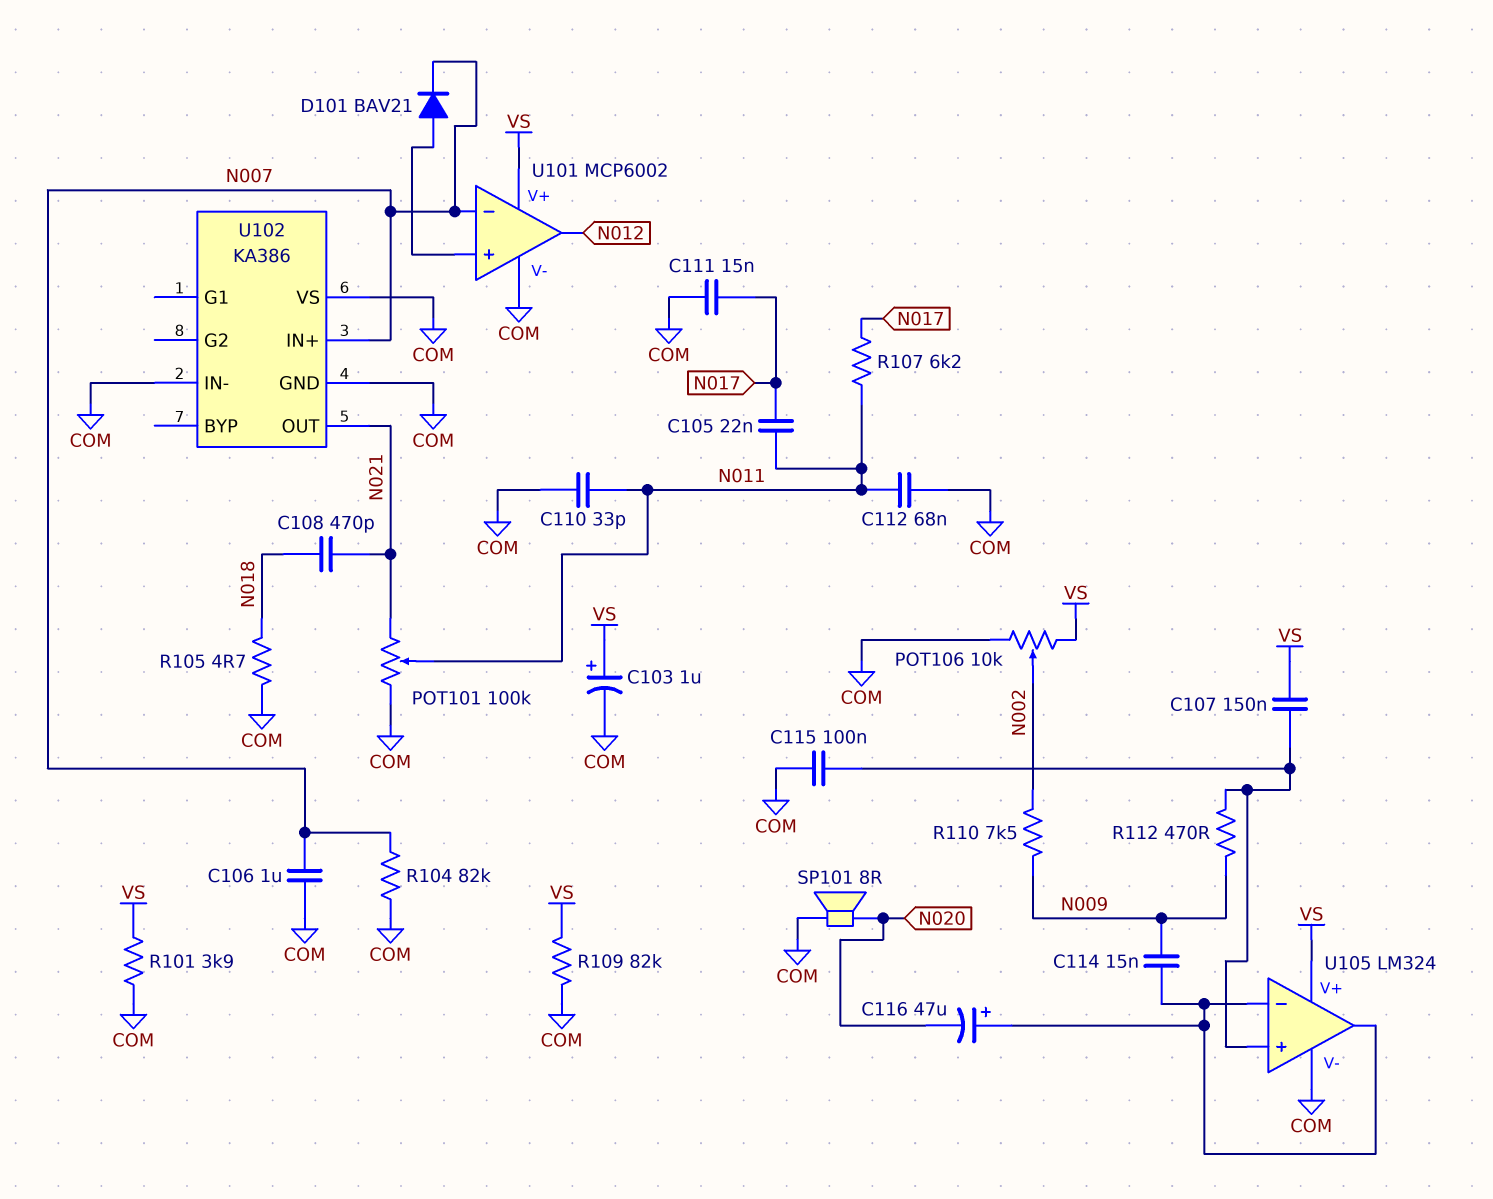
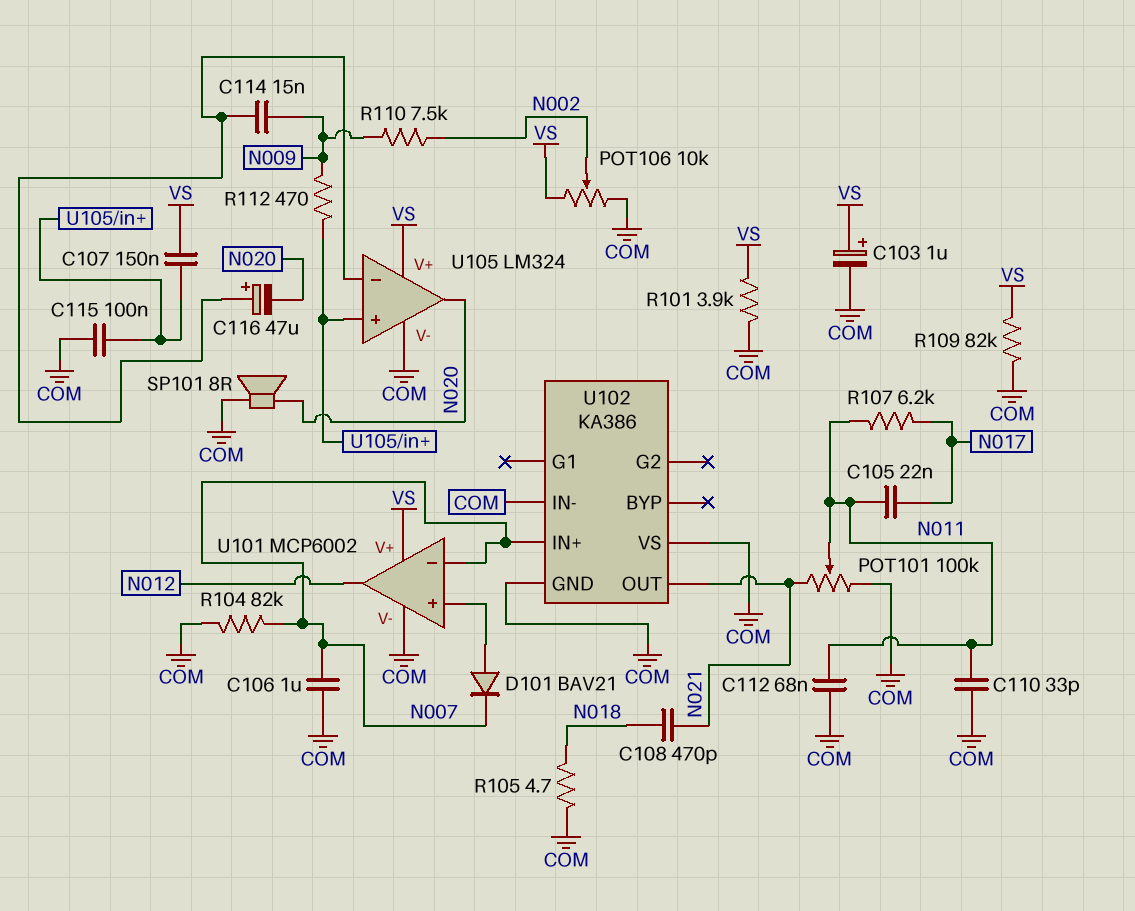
C111: 15nF (COM, N017) -> none
U105 pin out: U105/in- -> N020

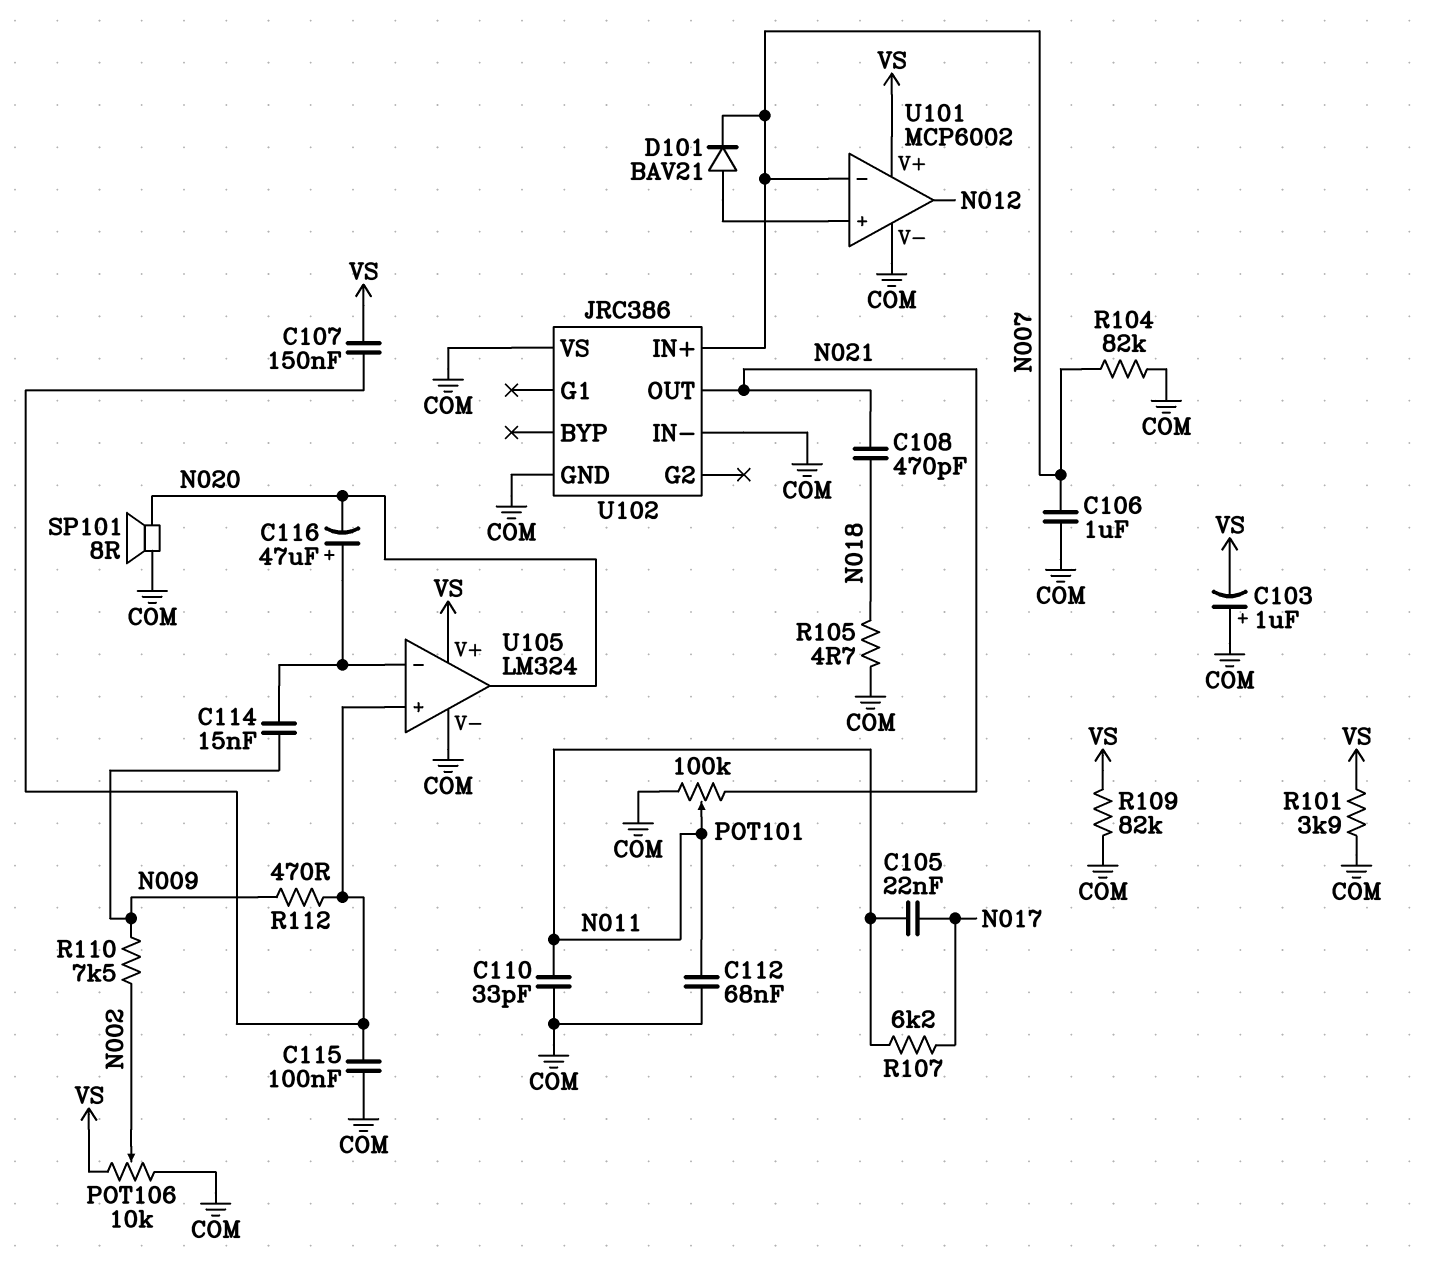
C103: 1uF (plus VS, minus COM) -> 1uF (plus COM, minus VS)
U102: KA386 -> JRC386

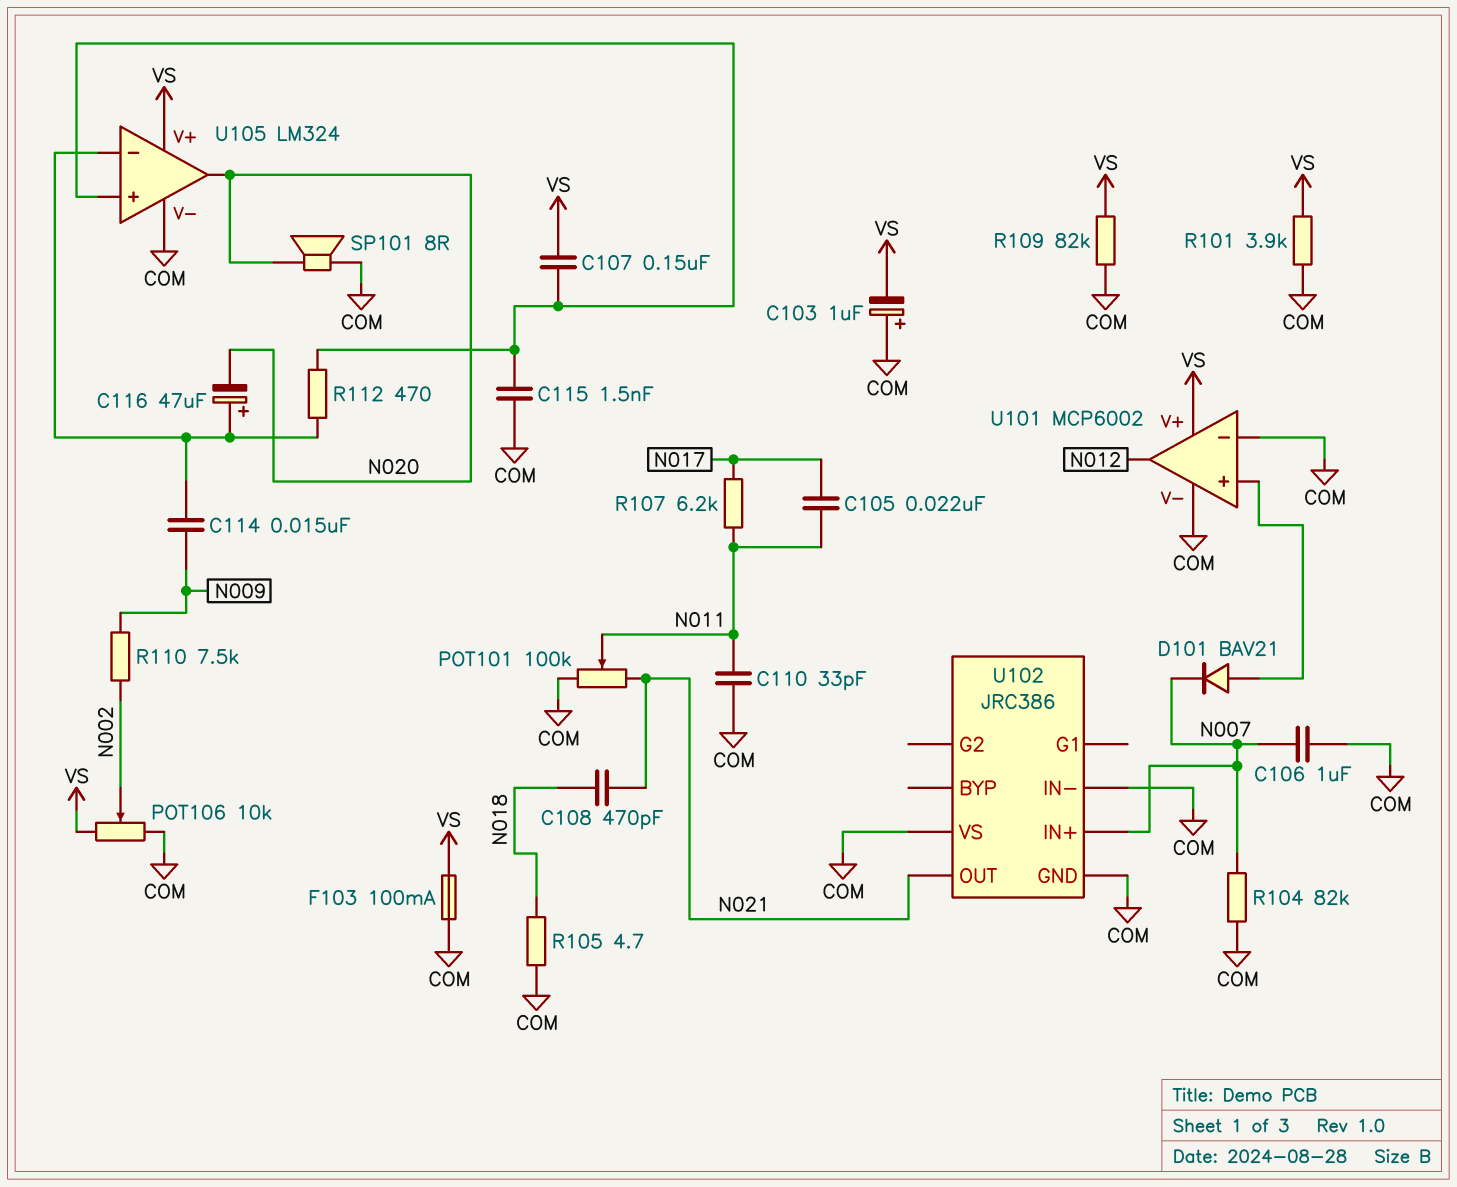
C112: 68nF (COM, N011) -> none
C115: 100nF (COM, U105/in+) -> 1.5nF (COM, U105/in+)
F103: none -> 100mA (COM, VS)
R112: 470 (N009, U105/in+) -> 470 (U105/in+, U105/in-)
U101 pin in-: N007 -> COM

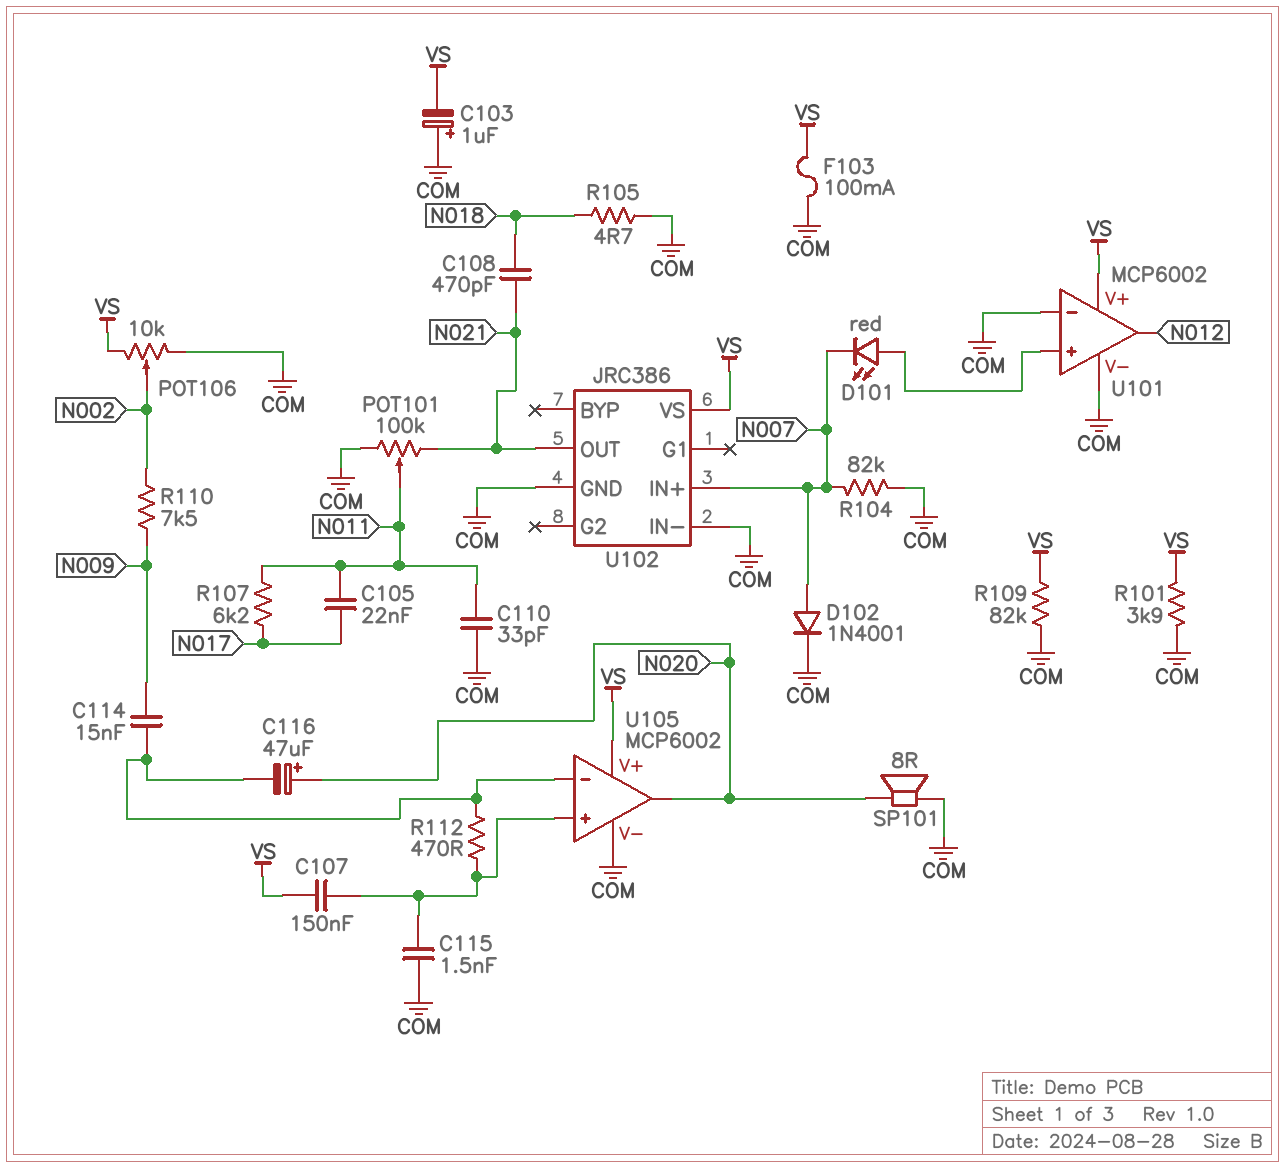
C106: 1uF (COM, N007) -> none
C116: 47uF (plus U105/in-, minus N020) -> 47uF (plus N020, minus U105/in-)
D101: diode BAV21 (A U101/in+, K N007) -> LED red (A U101/in+, K N007)
D102: none -> diode 1N4001 (A N007, K COM)
U102 pin VS: COM -> VS
U105: LM324 -> MCP6002

